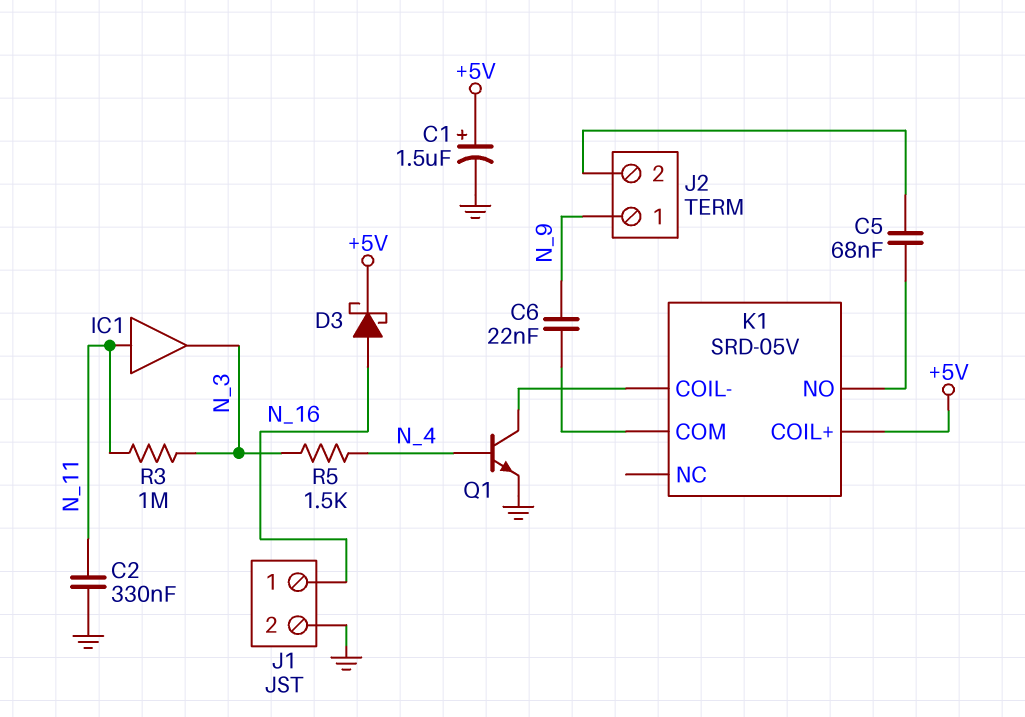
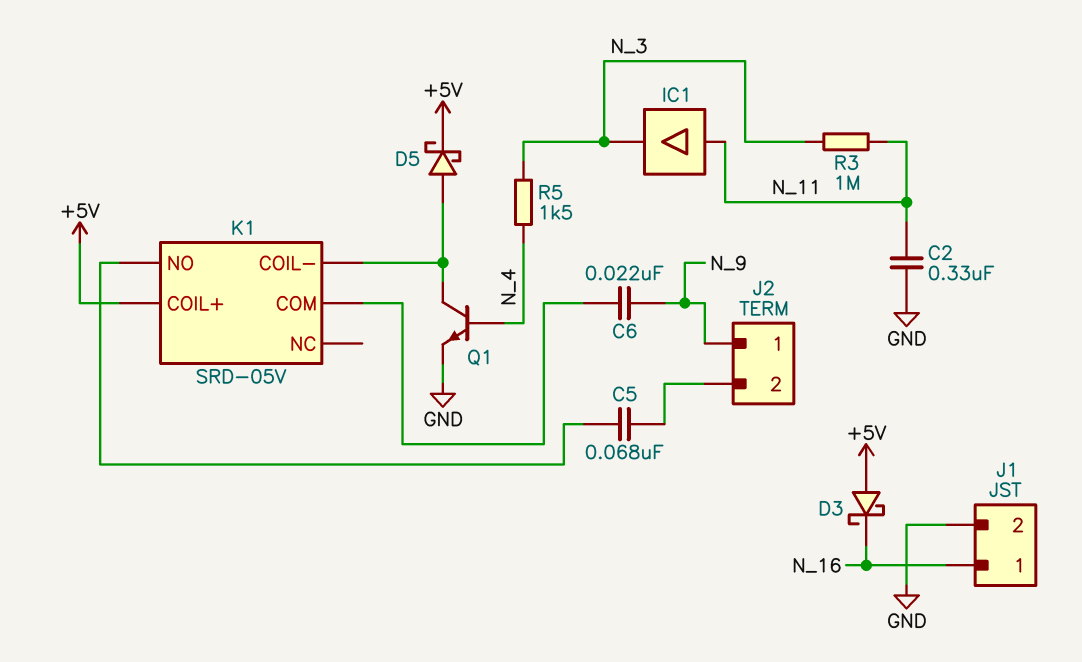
C1: 1.5uF (plus +5V, minus GND) -> none
D3: schottky (A N_16, K +5V) -> schottky (A +5V, K N_16)
D5: none -> schottky (A K1/COIL-, K +5V)

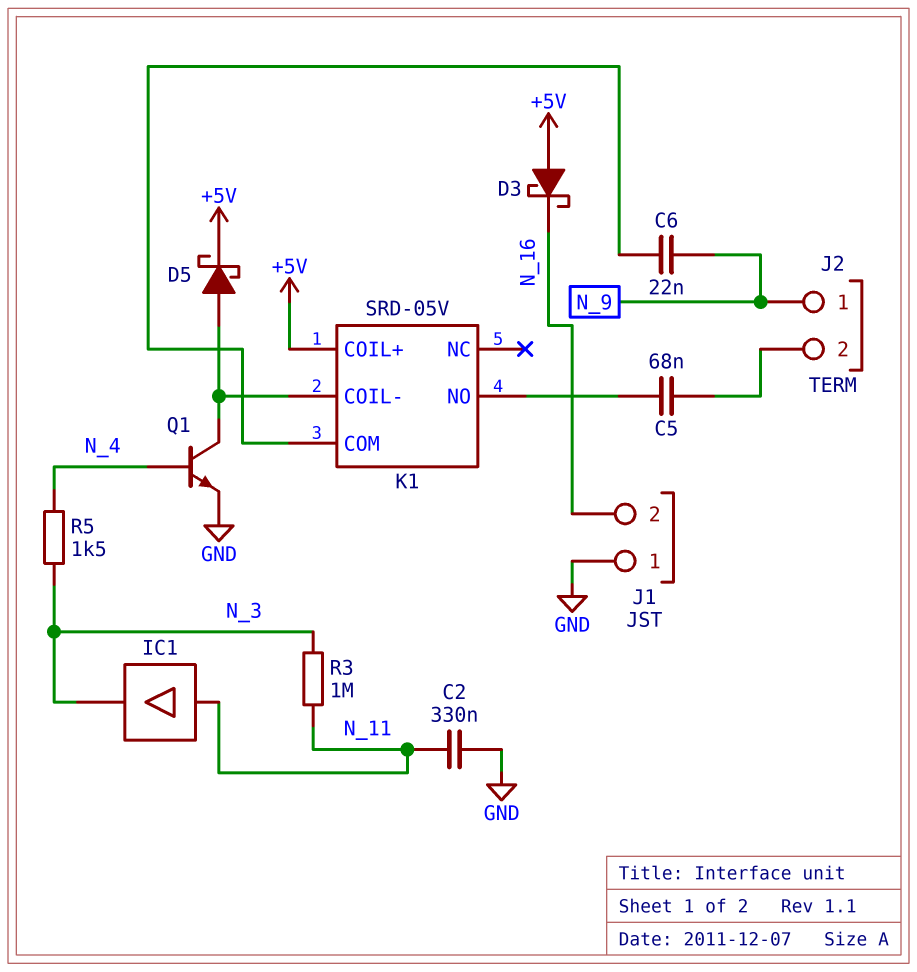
J1 pin 1: N_16 -> GND
J1 pin 2: GND -> N_16

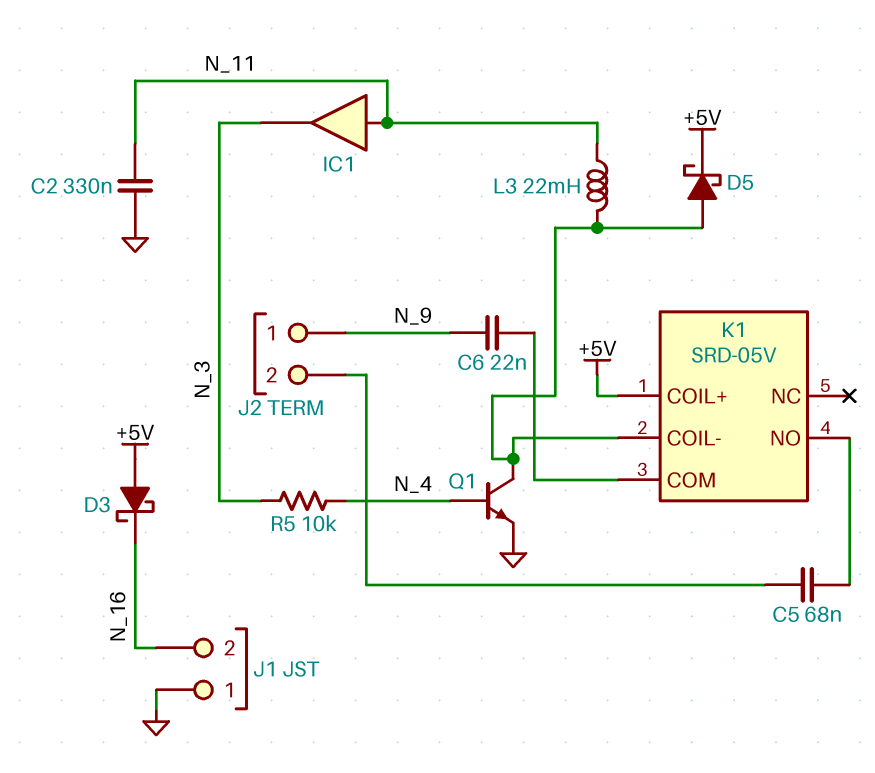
L3: none -> 22mH (K1/COIL-, N_11)
R3: 1M (N_3, N_11) -> none
R5: 1.5k (N_3, N_4) -> 10k (N_3, N_4)

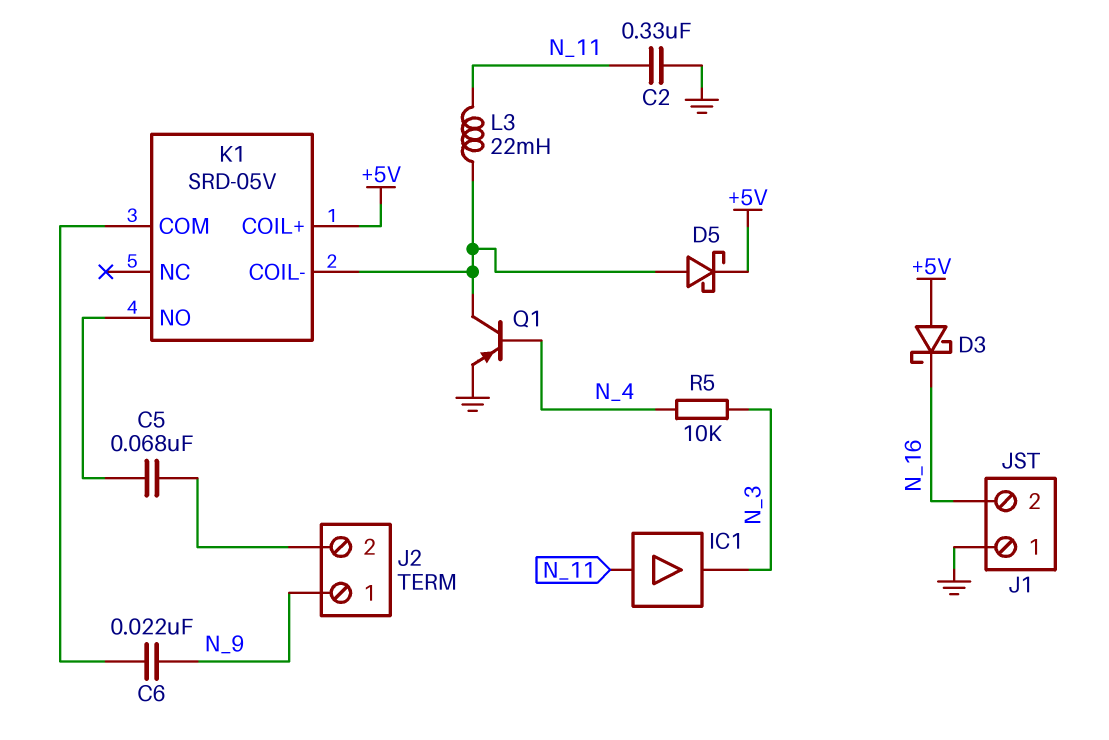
Q1: NPN (B N_4, C K1/COIL-, E GND) -> PNP (B N_4, C K1/COIL-, E GND)

